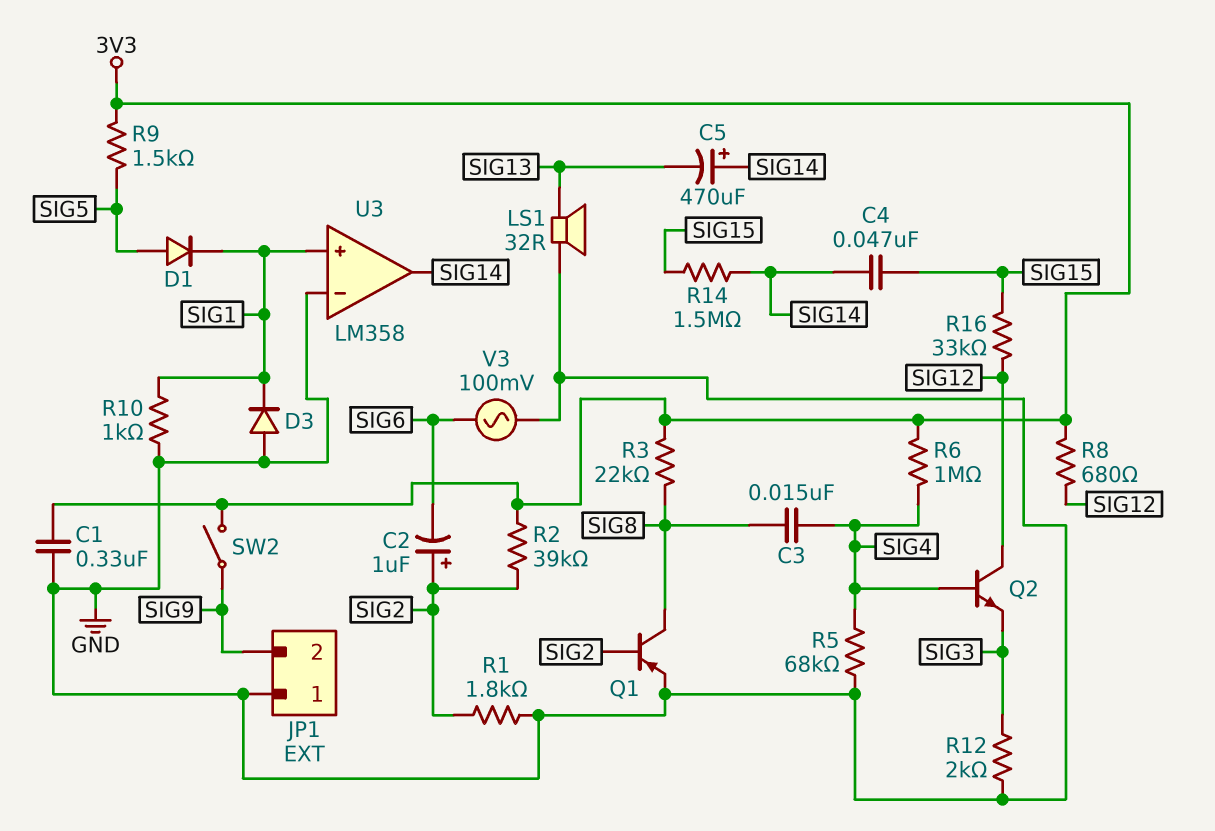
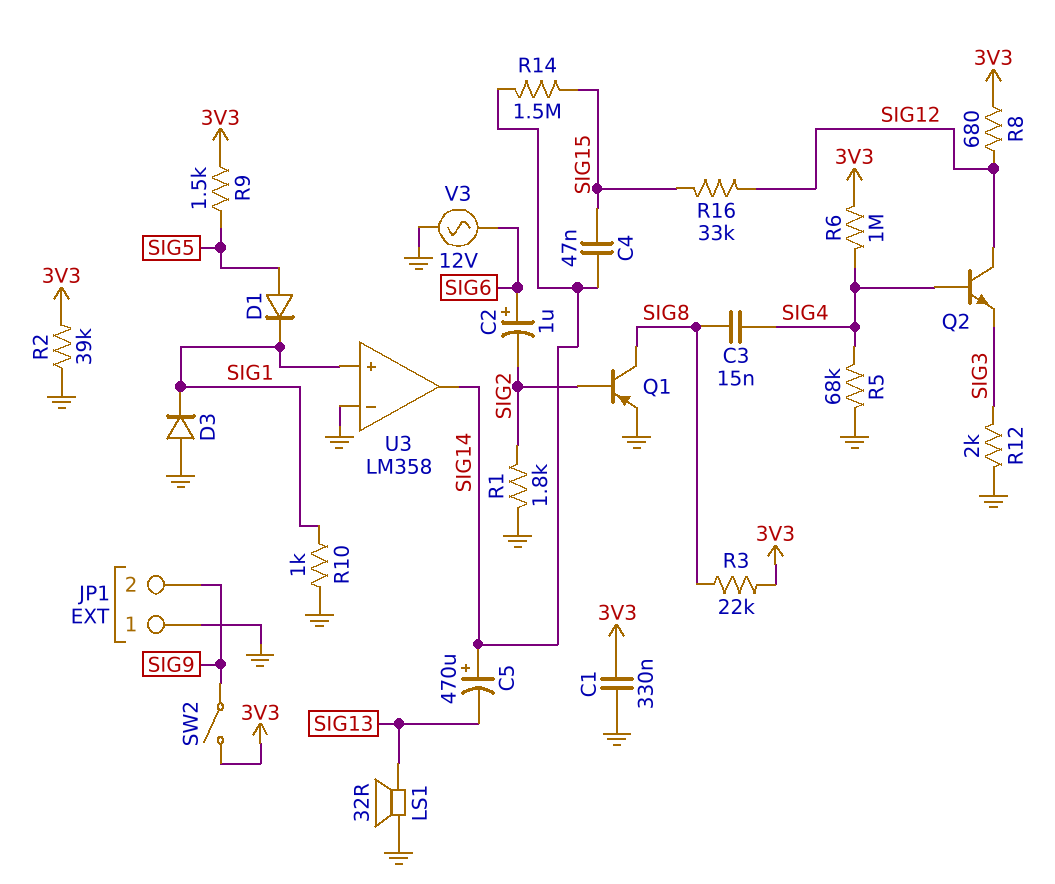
C2: 1uF (plus SIG2, minus SIG6) -> 1uF (plus SIG6, minus SIG2)
R2: 39k (3V3, SIG2) -> 39k (3V3, GND)
V3: AC 100mV (GND, SIG6) -> AC 12V (GND, SIG6)

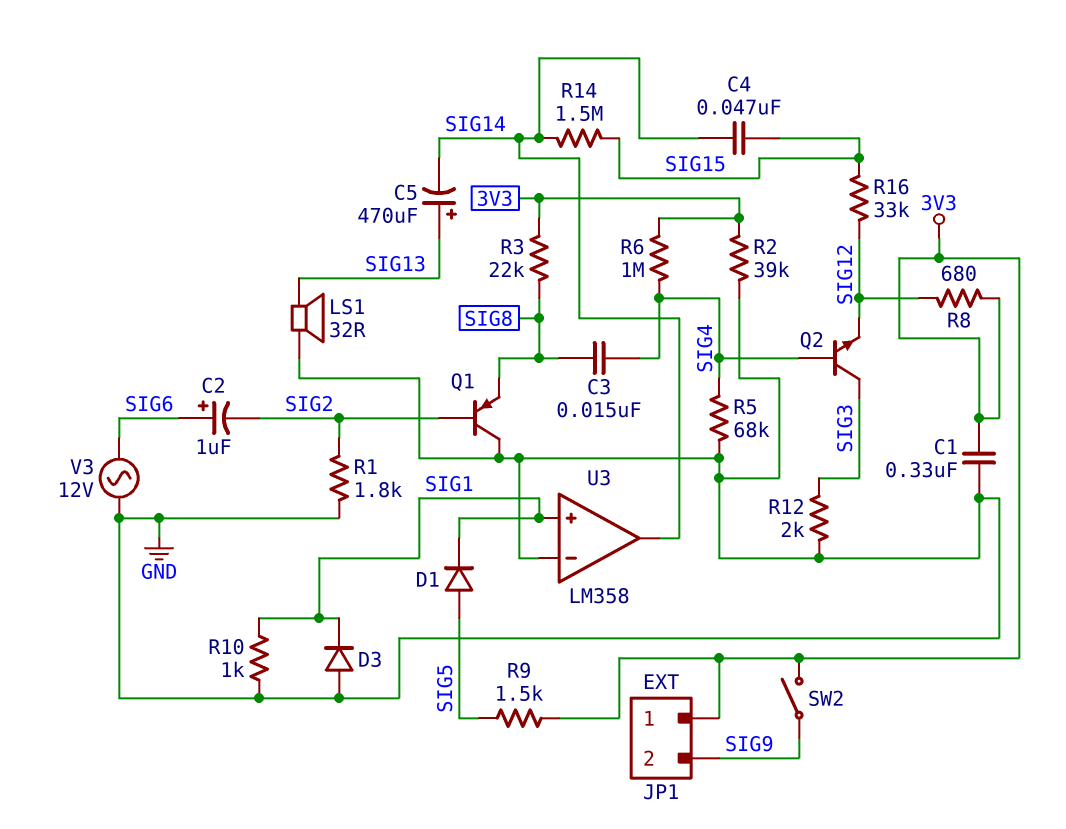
C5: 470uF (plus SIG14, minus SIG13) -> 470uF (plus SIG13, minus SIG14)
JP1 pin 1: GND -> 3V3
Q1: PNP (B SIG2, C SIG8, E GND) -> PNP (B SIG2, C GND, E SIG8)
Q2: NPN (B SIG4, C SIG12, E SIG3) -> NPN (B SIG4, C SIG3, E SIG12)

